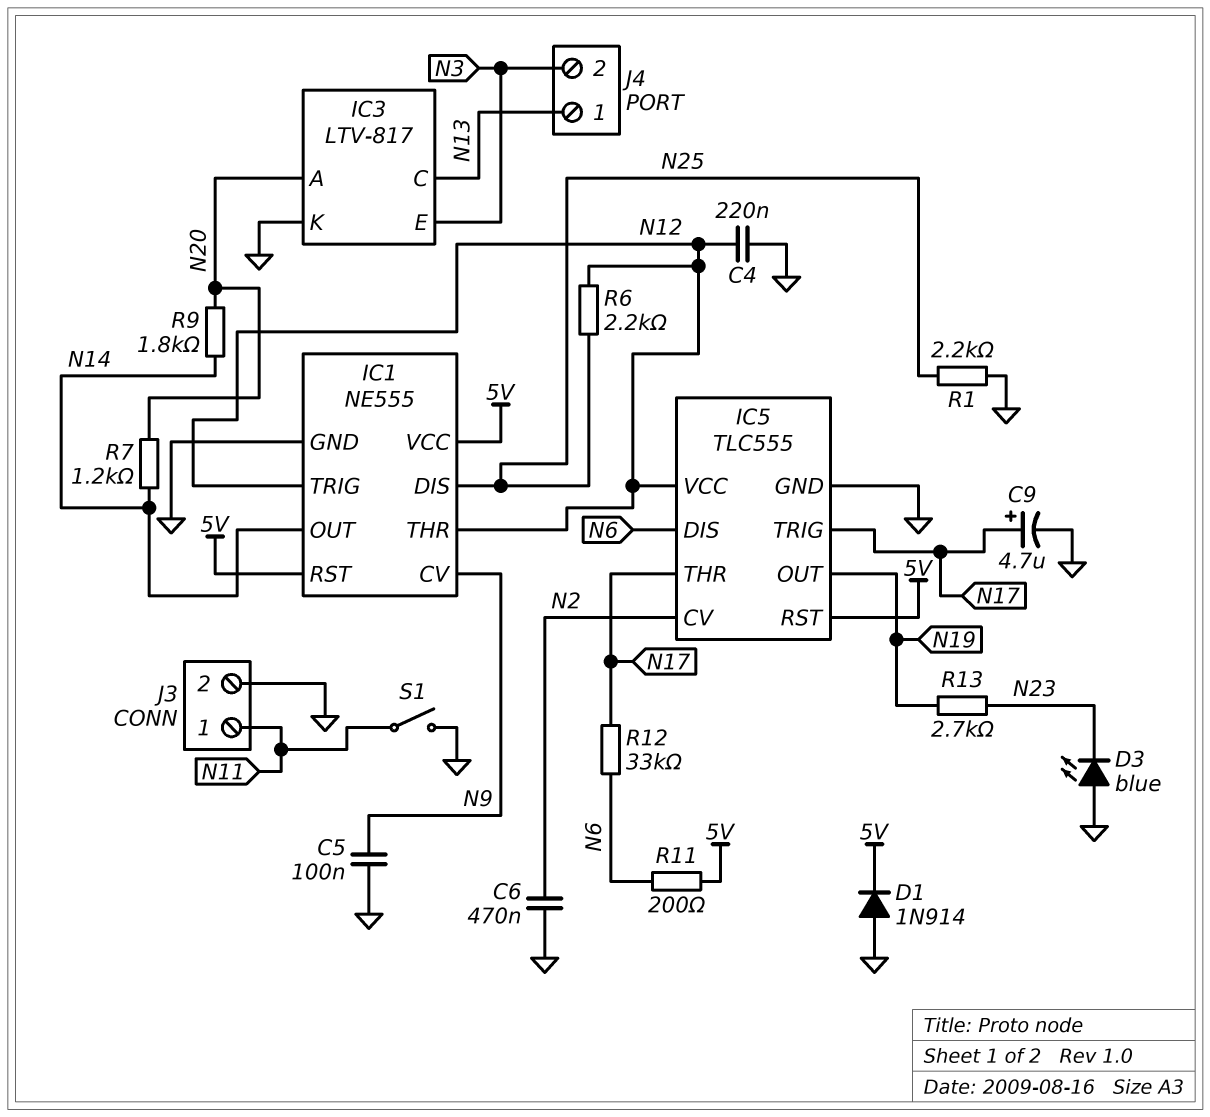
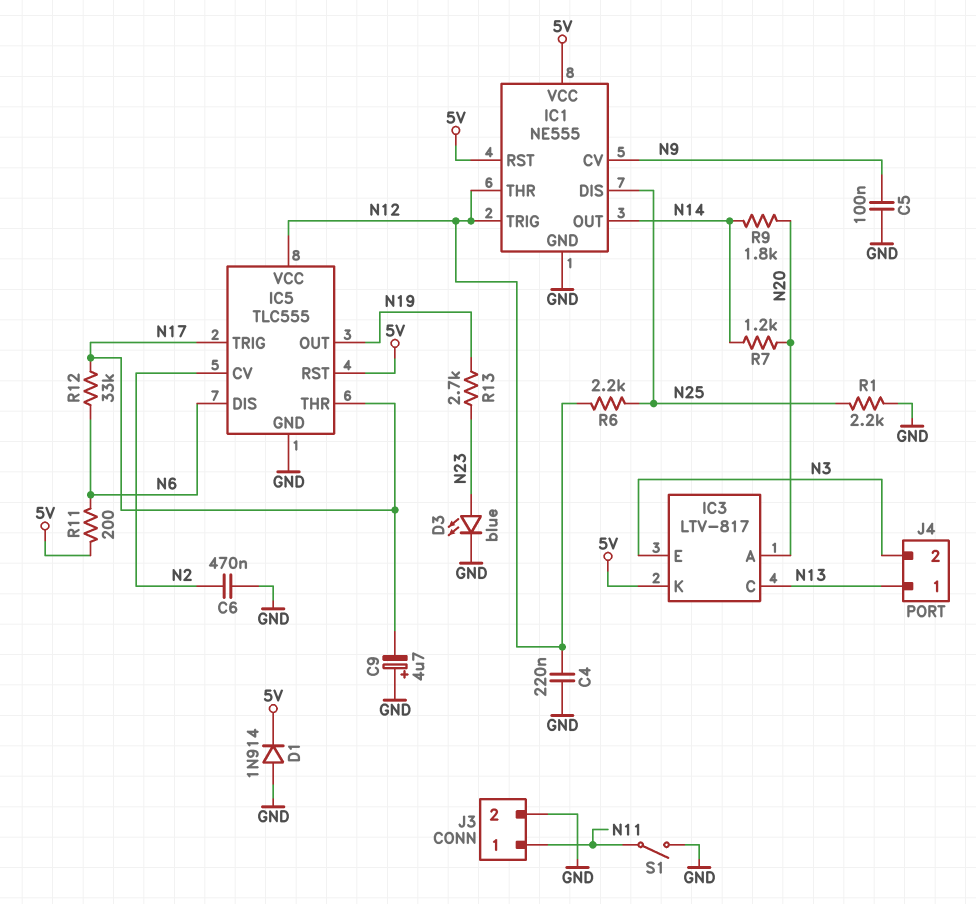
C9: 4.7uF (plus N17, minus GND) -> 4.7uF (plus GND, minus N17)
D3: LED blue (A GND, K N23) -> LED blue (A N23, K GND)
IC3 pin K: GND -> 5V

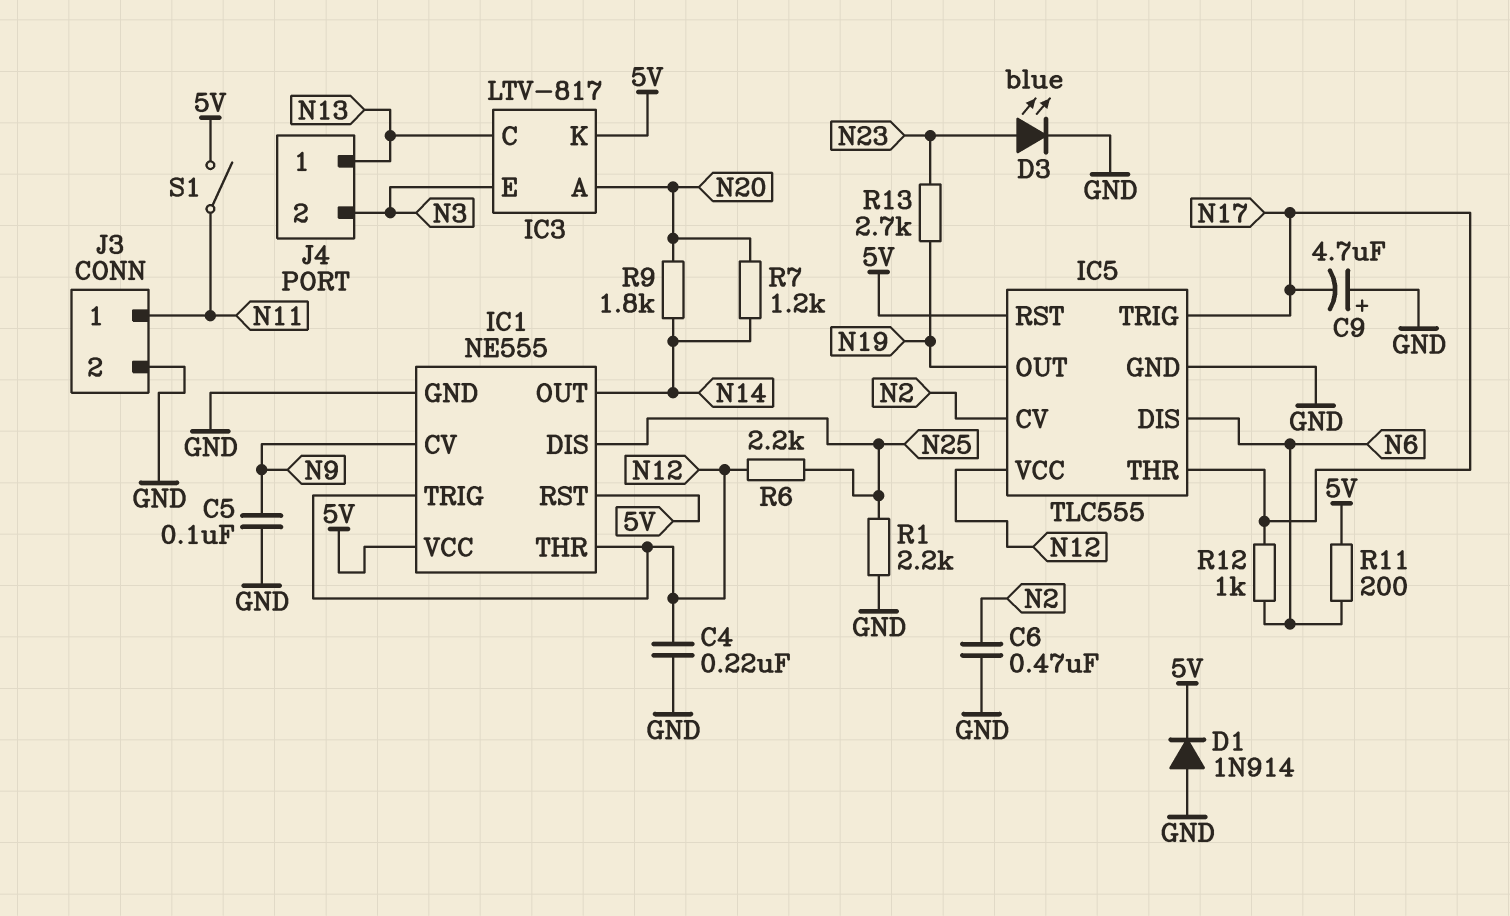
R12: 33k (N6, N17) -> 1k (N6, N17)
S1: switch (GND, N11) -> switch (5V, N11)

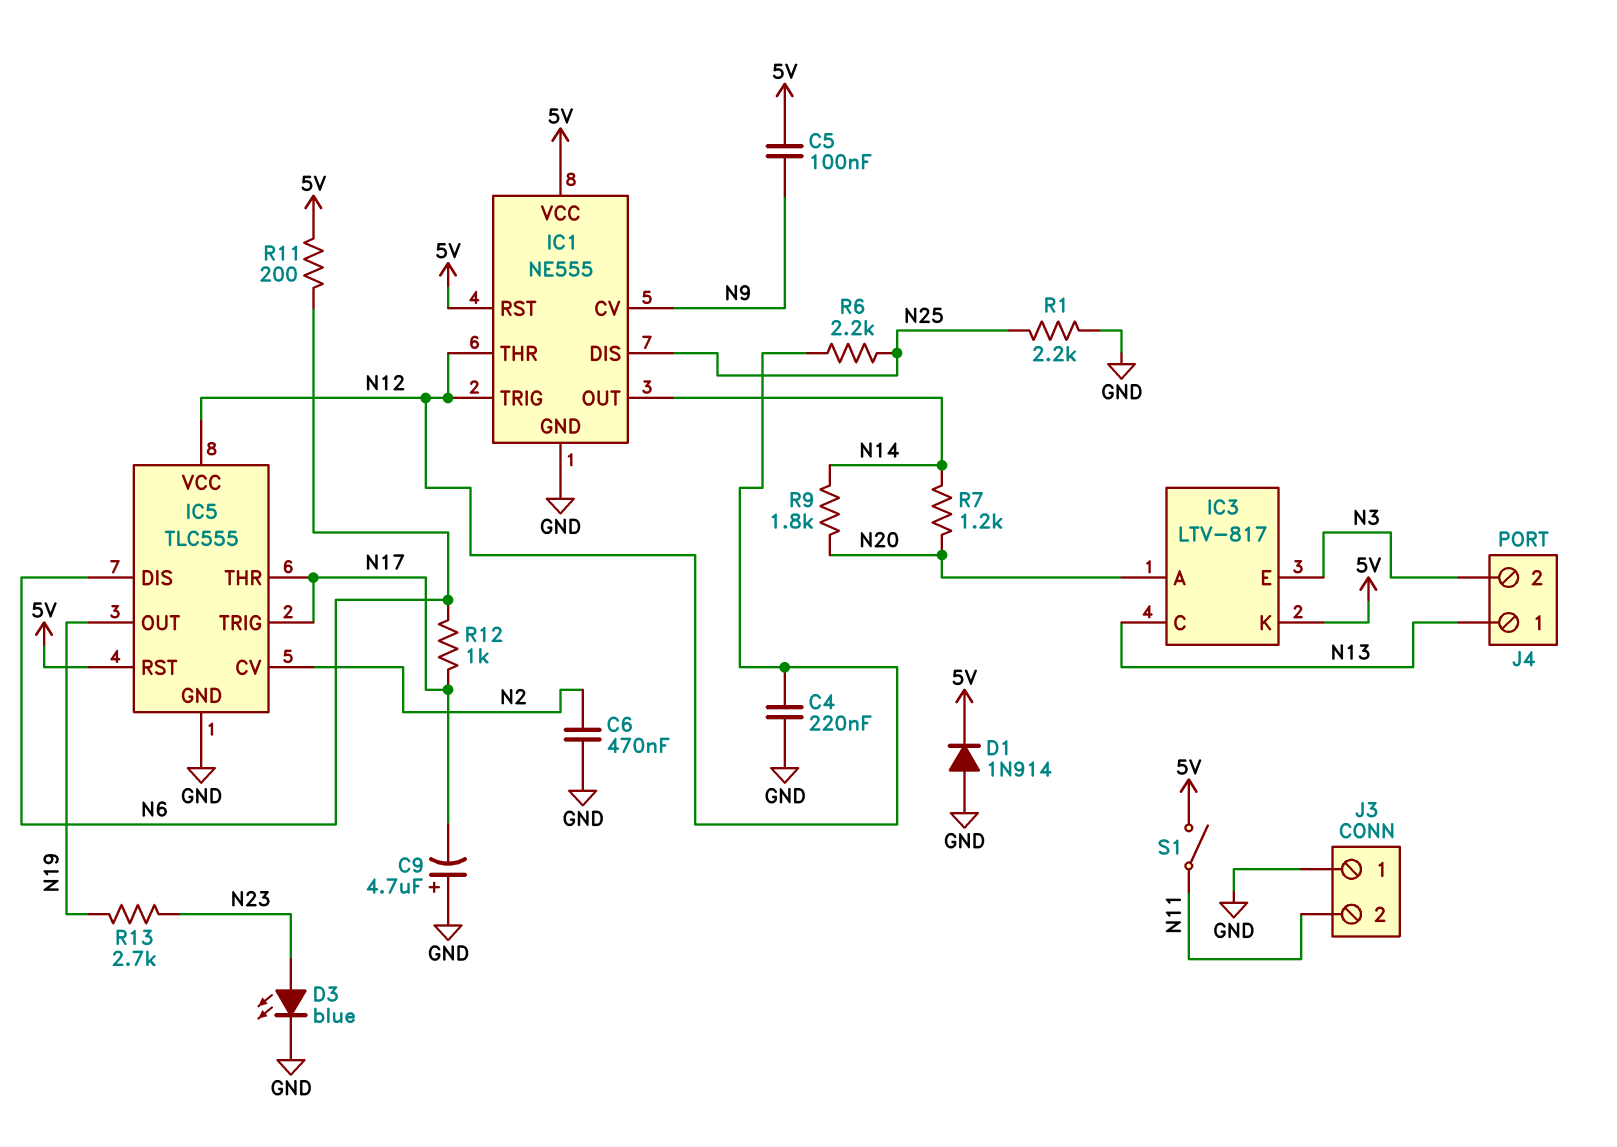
C5: 100nF (GND, N9) -> 100nF (5V, N9)
J3 pin 1: N11 -> GND
J3 pin 2: GND -> N11

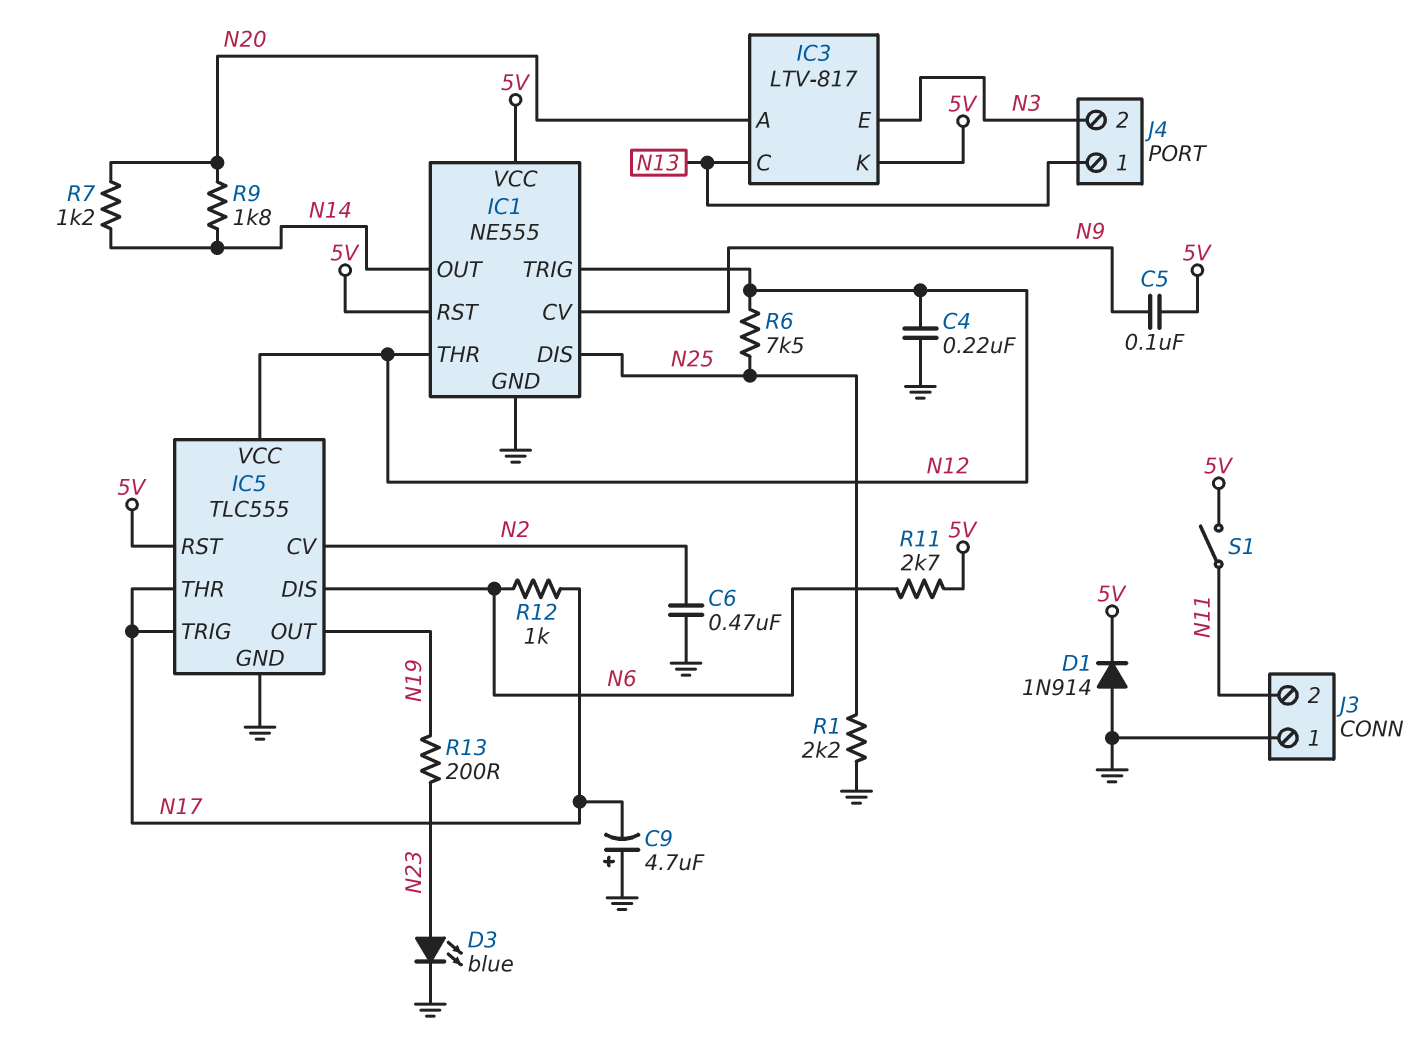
R6: 2.2k (N12, N25) -> 7.5k (N12, N25)
R11: 200 (5V, N6) -> 2.7k (5V, N6)
R13: 2.7k (N19, N23) -> 200 (N19, N23)

